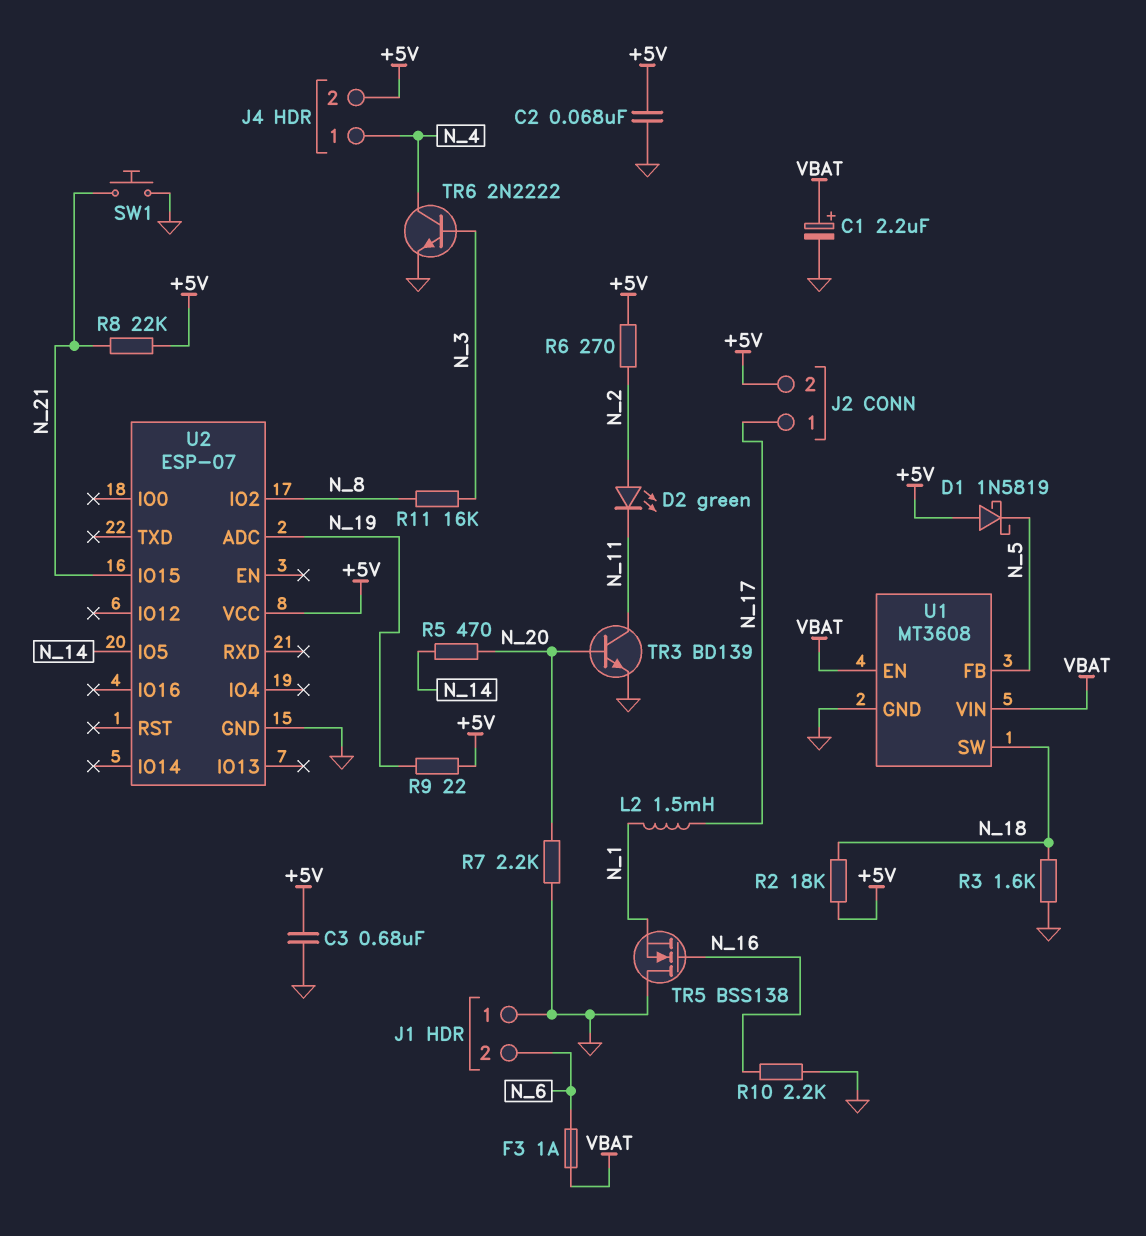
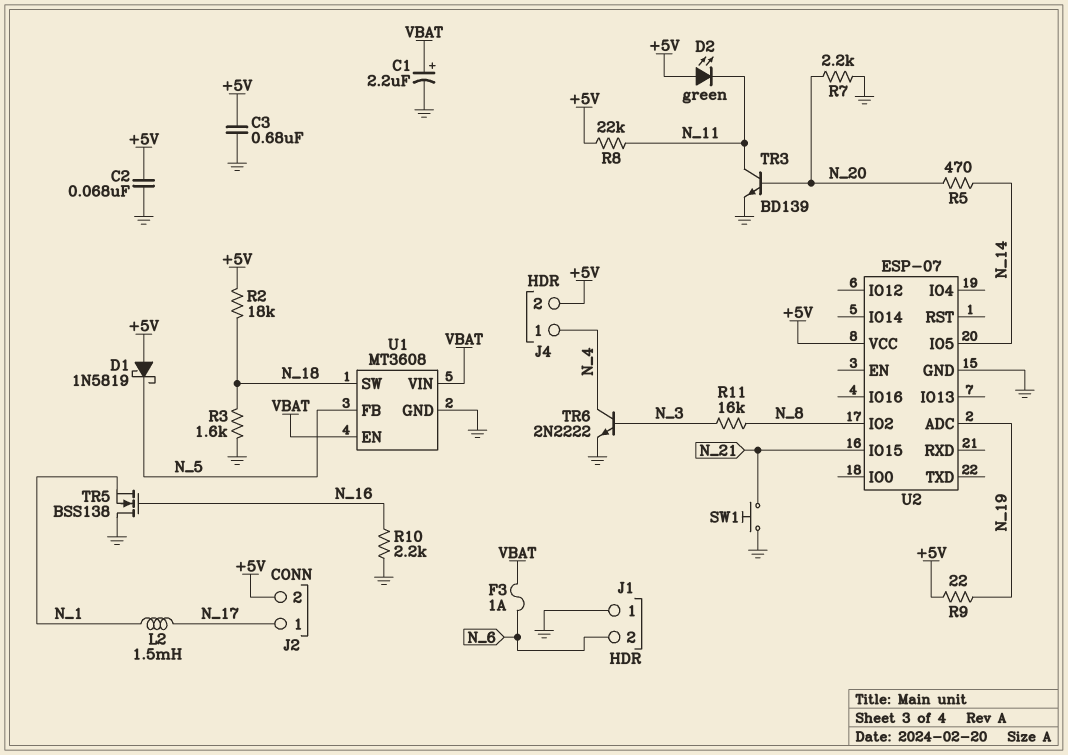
D2: LED green (A N_2, K N_11) -> LED green (A +5V, K N_11)
R6: 270 (+5V, N_2) -> none
R8: 22k (+5V, N_21) -> 22k (+5V, N_11)

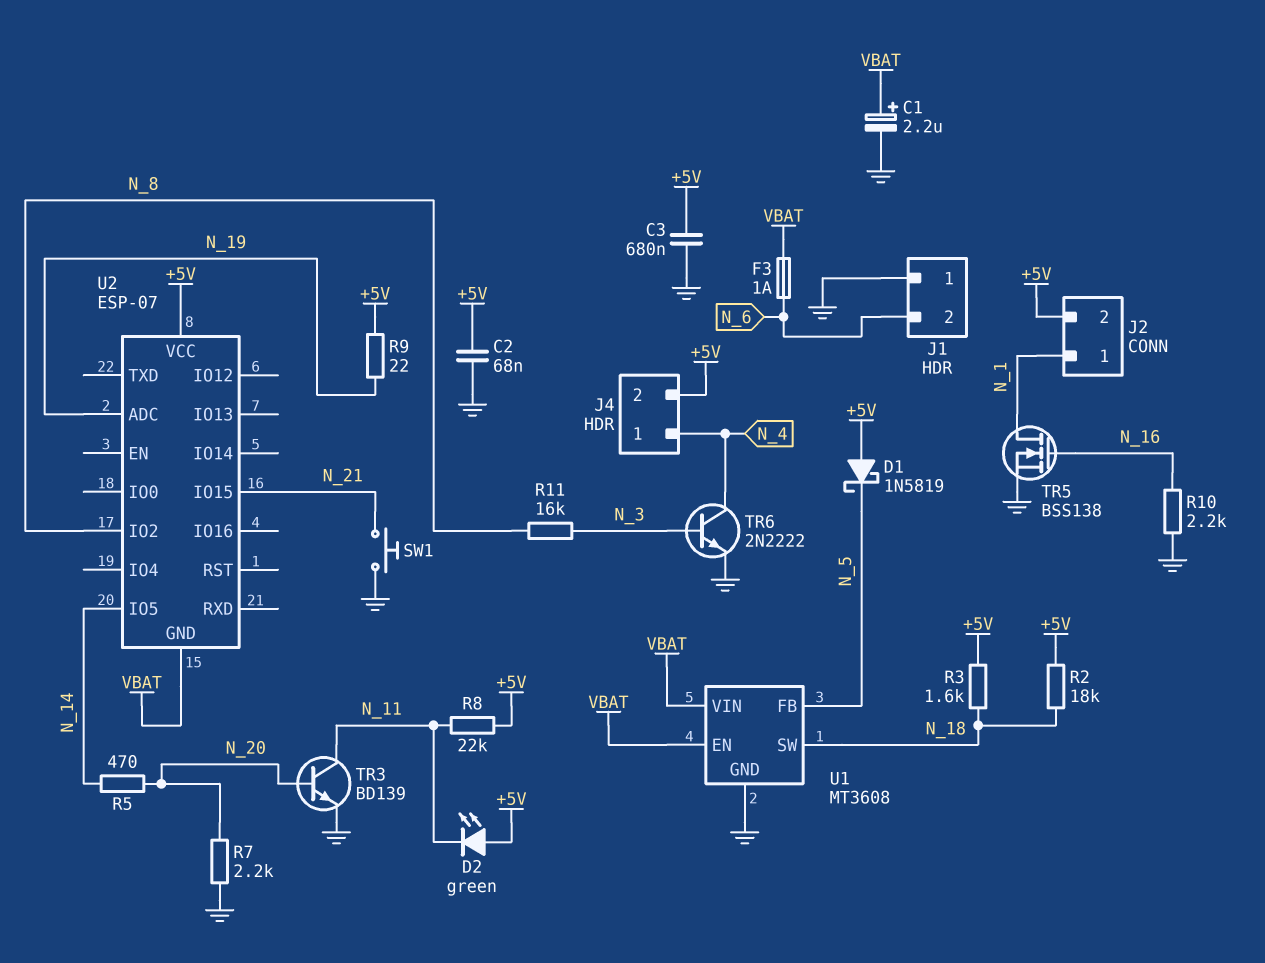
J2 pin 1: N_17 -> N_1
L2: 1.5mH (N_1, N_17) -> none
R3: 1.6k (GND, N_18) -> 1.6k (+5V, N_18)
TR5: NMOS BSS138 (G N_16, D GND, S N_1) -> NMOS BSS138 (G N_16, D N_1, S GND)
U2 pin GND: GND -> VBAT

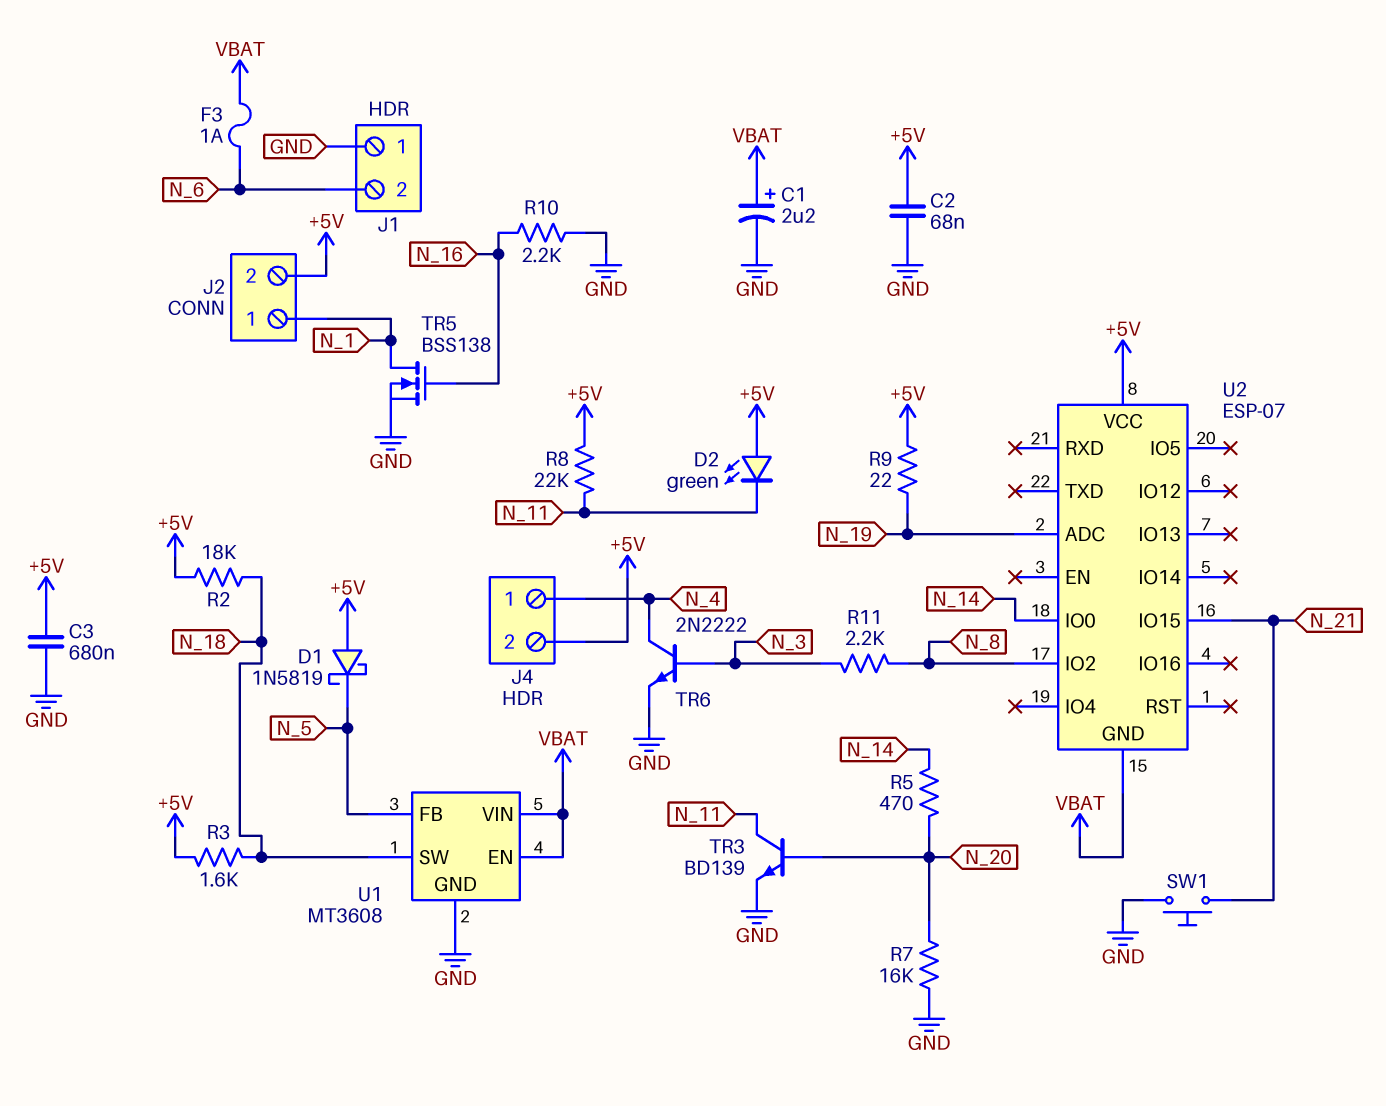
R7: 2.2k (GND, N_20) -> 16k (GND, N_20)
R11: 16k (N_3, N_8) -> 2.2k (N_3, N_8)
U2 pin IO0: none -> N_14
U2 pin IO5: N_14 -> none

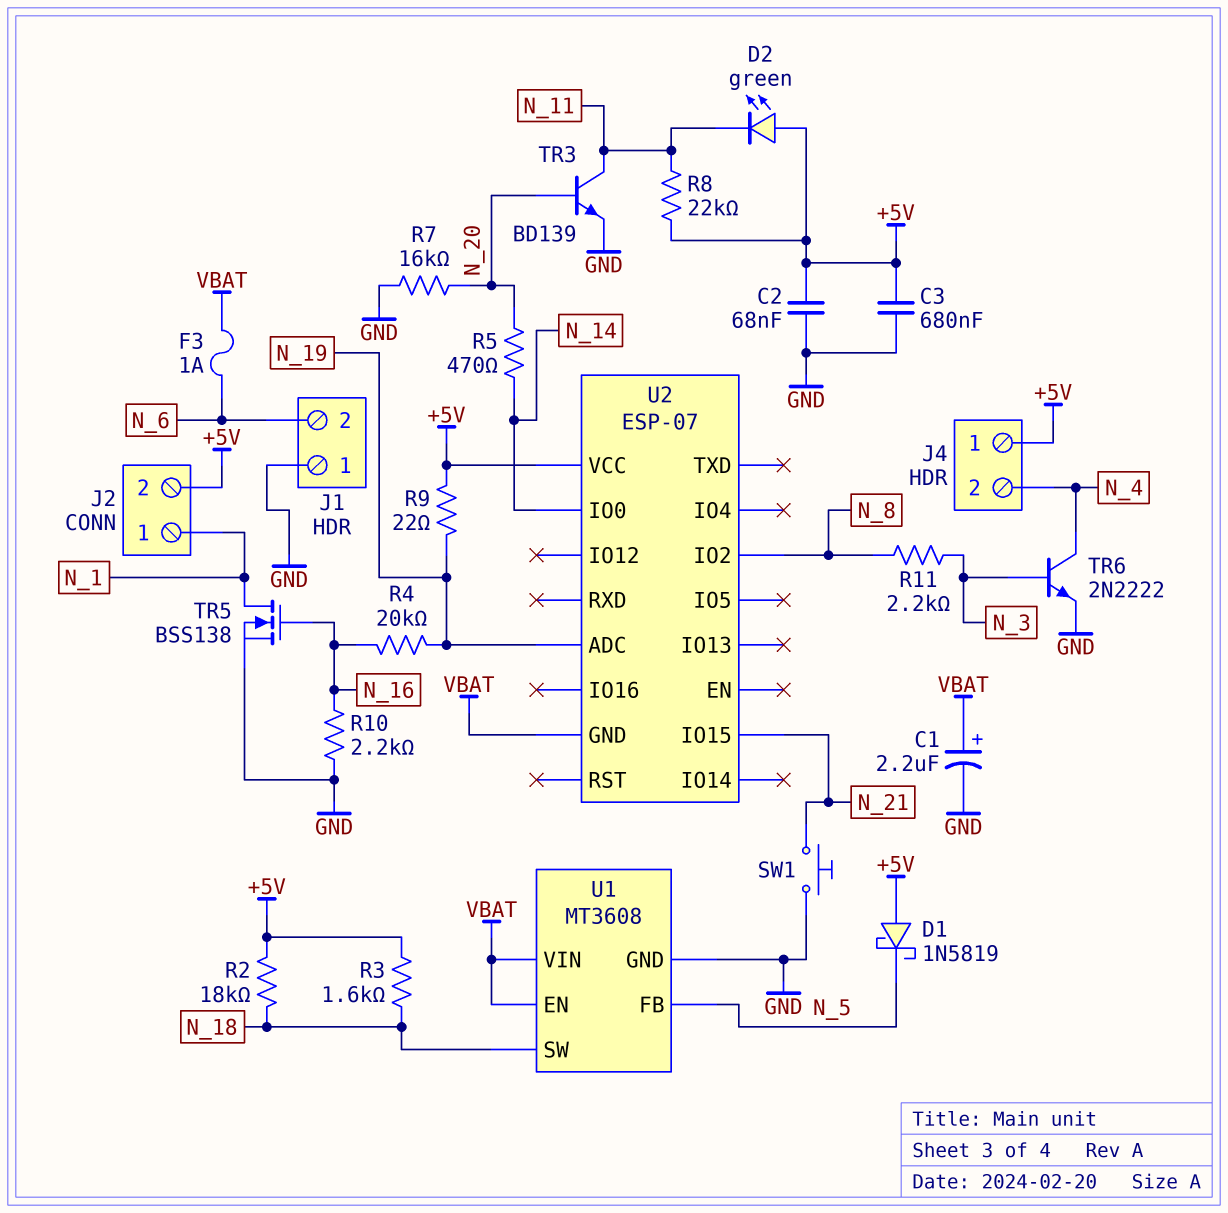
J4 pin 1: N_4 -> +5V
J4 pin 2: +5V -> N_4
R4: none -> 20k (N_16, N_19)

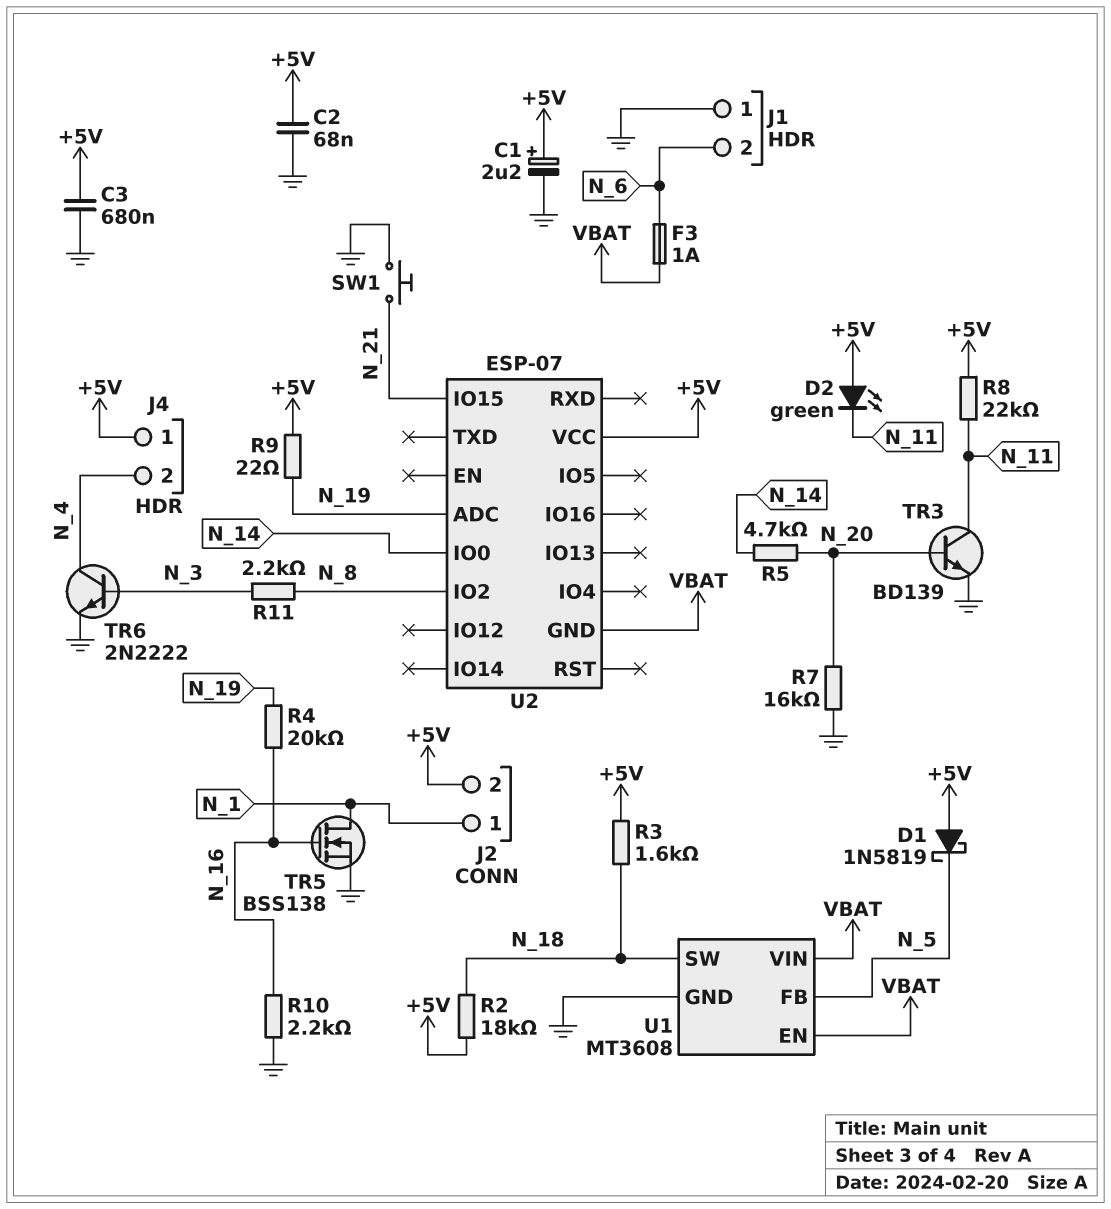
C1: 2.2uF (plus VBAT, minus GND) -> 2.2uF (plus +5V, minus GND)
R5: 470 (N_14, N_20) -> 4.7k (N_14, N_20)

